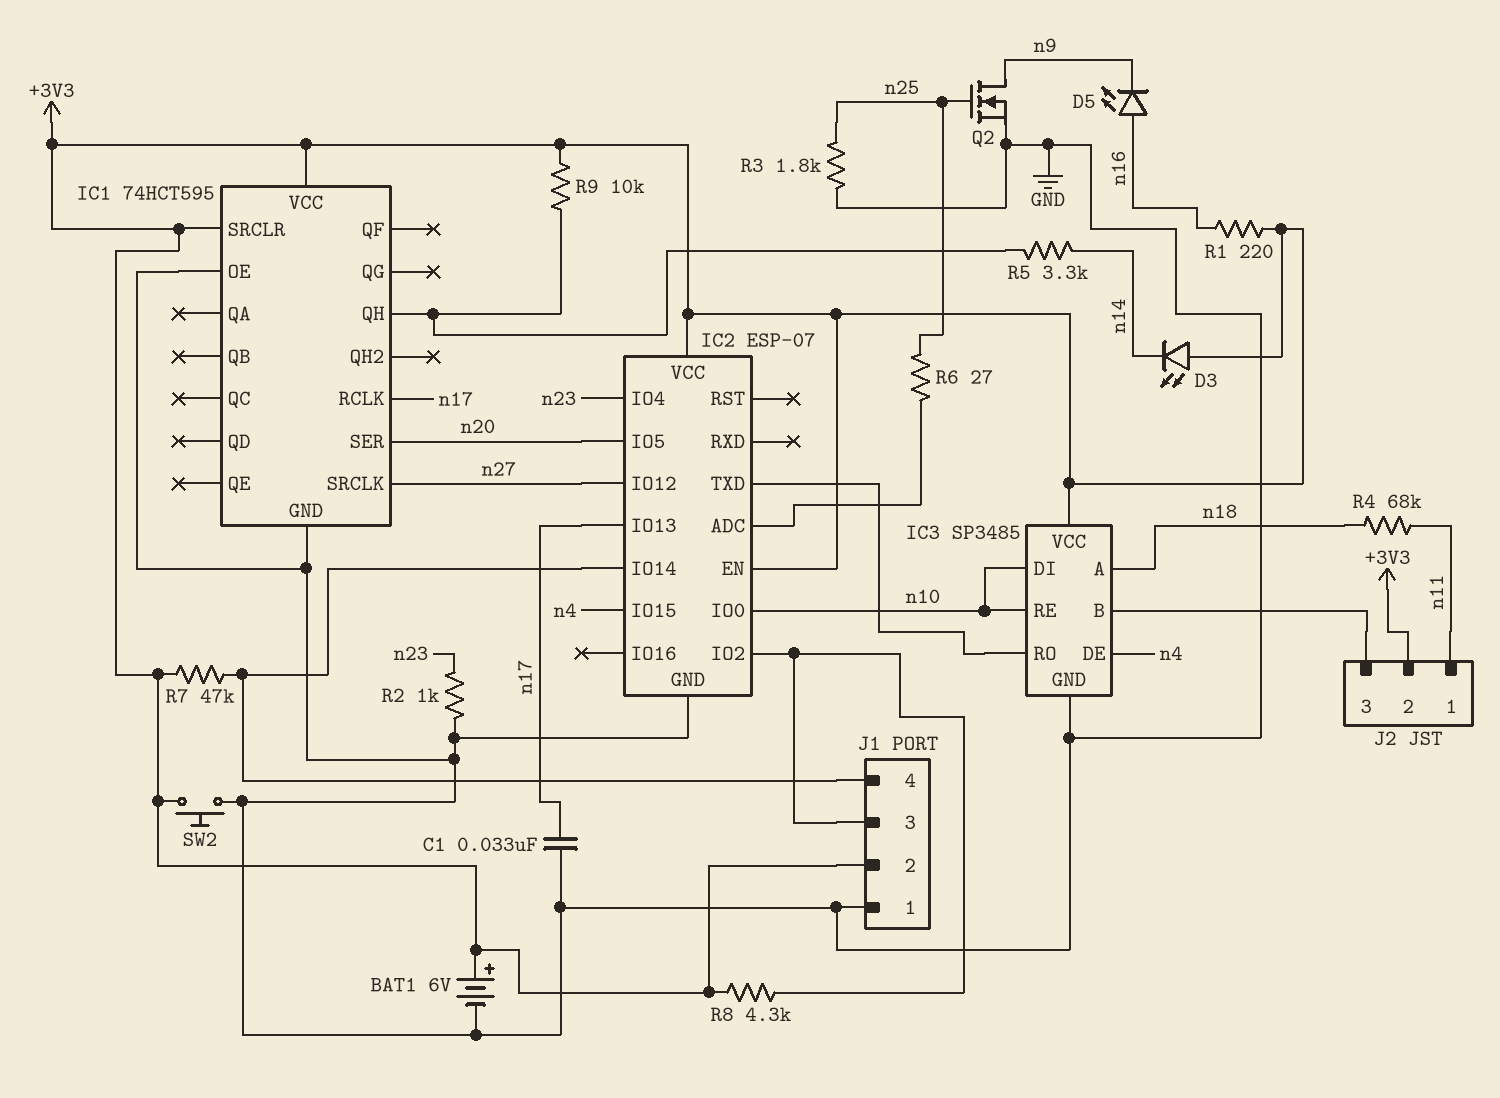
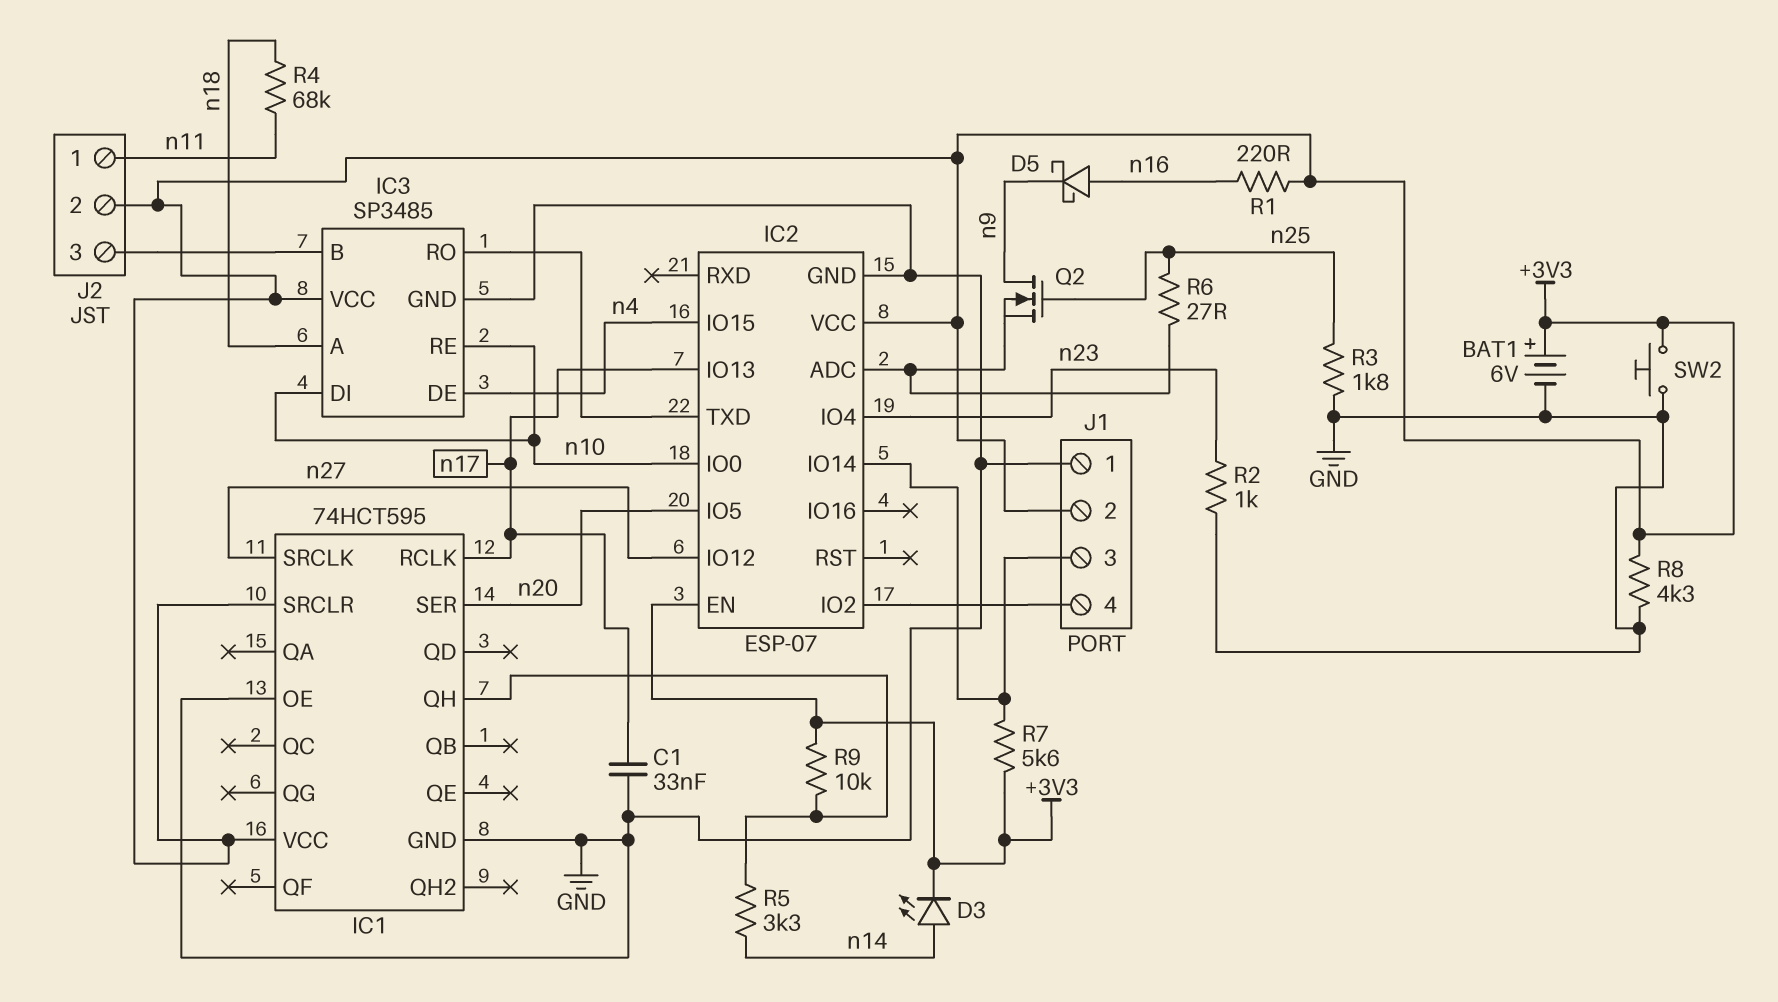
D3: LED (A +3V3, K n14) -> LED (A n14, K +3V3)
D5: LED (A n16, K n9) -> schottky (A n16, K n9)
J1 pin 3: IC2/IO2 -> IC2/IO14
J1 pin 4: IC2/IO14 -> IC2/IO2
Q2: NMOS (G n25, D n9, S GND) -> NMOS (G n25, D n9, S IC2/ADC)
R7: 47k (+3V3, IC2/IO14) -> 5.6k (+3V3, IC2/IO14)
R8: 4.3k (+3V3, IC2/IO2) -> 4.3k (+3V3, GND)

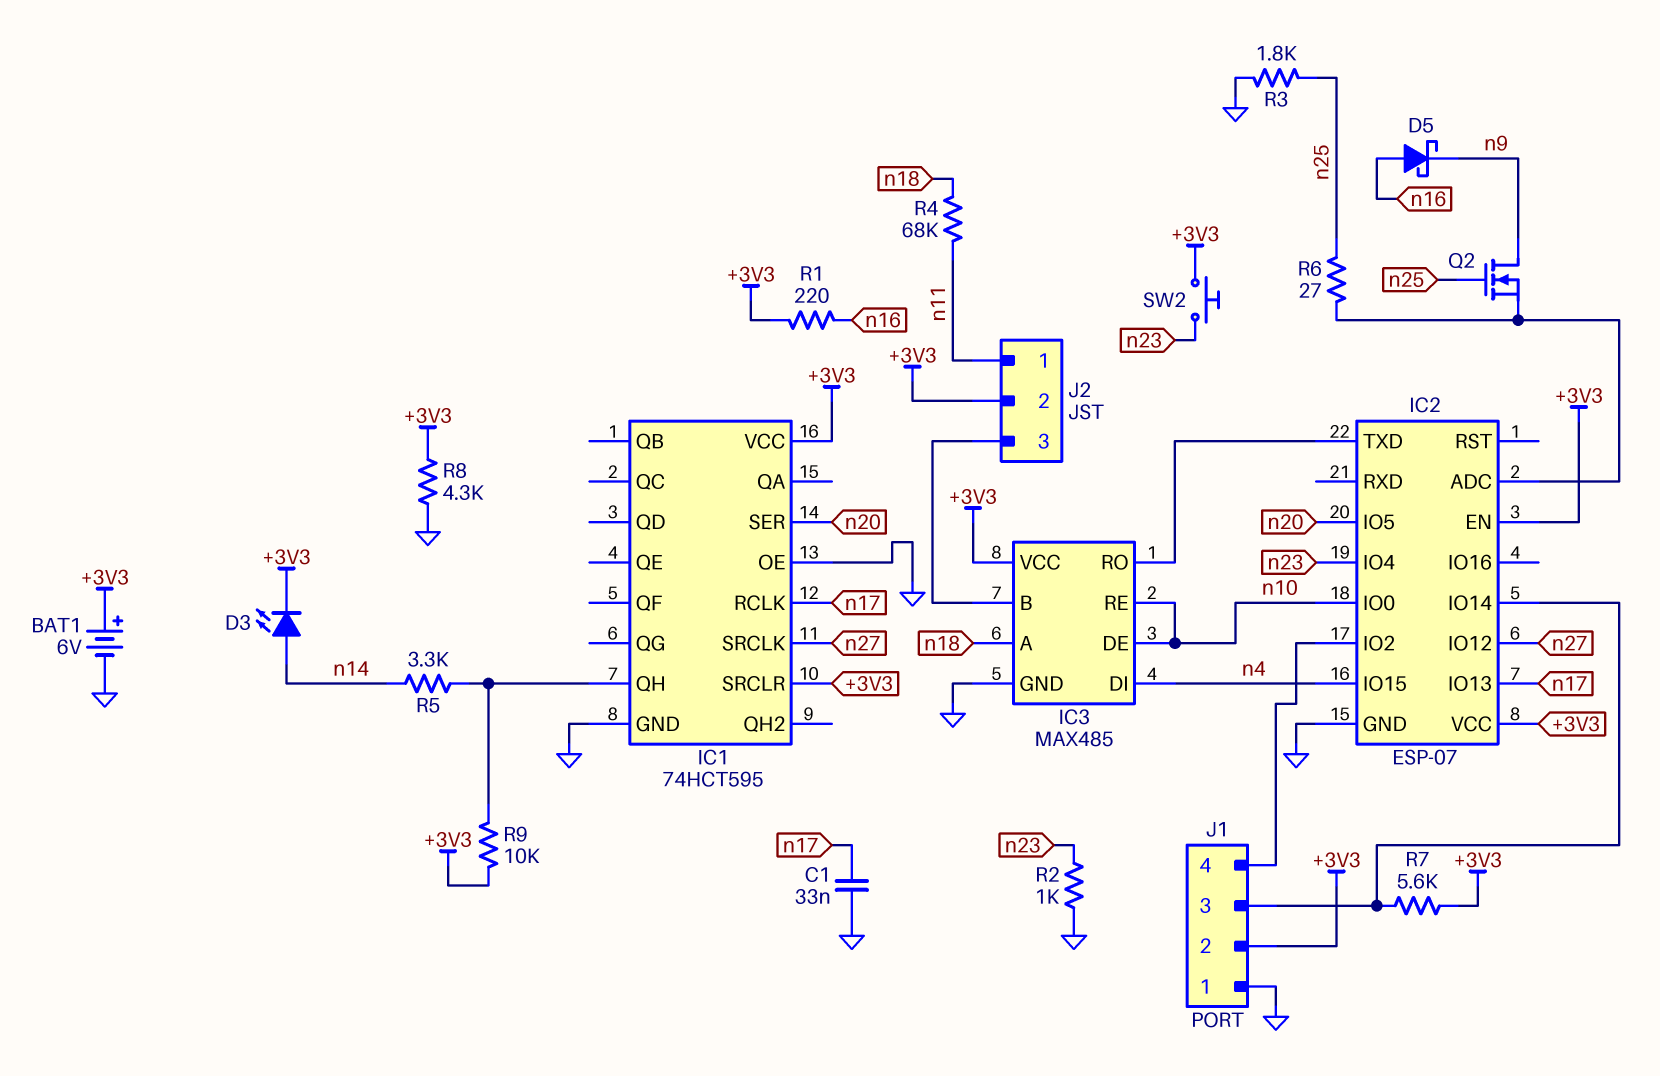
IC3: SP3485 -> MAX485
IC3 pin DE: n4 -> n10
IC3 pin DI: n10 -> n4
SW2: button (+3V3, GND) -> button (+3V3, n23)

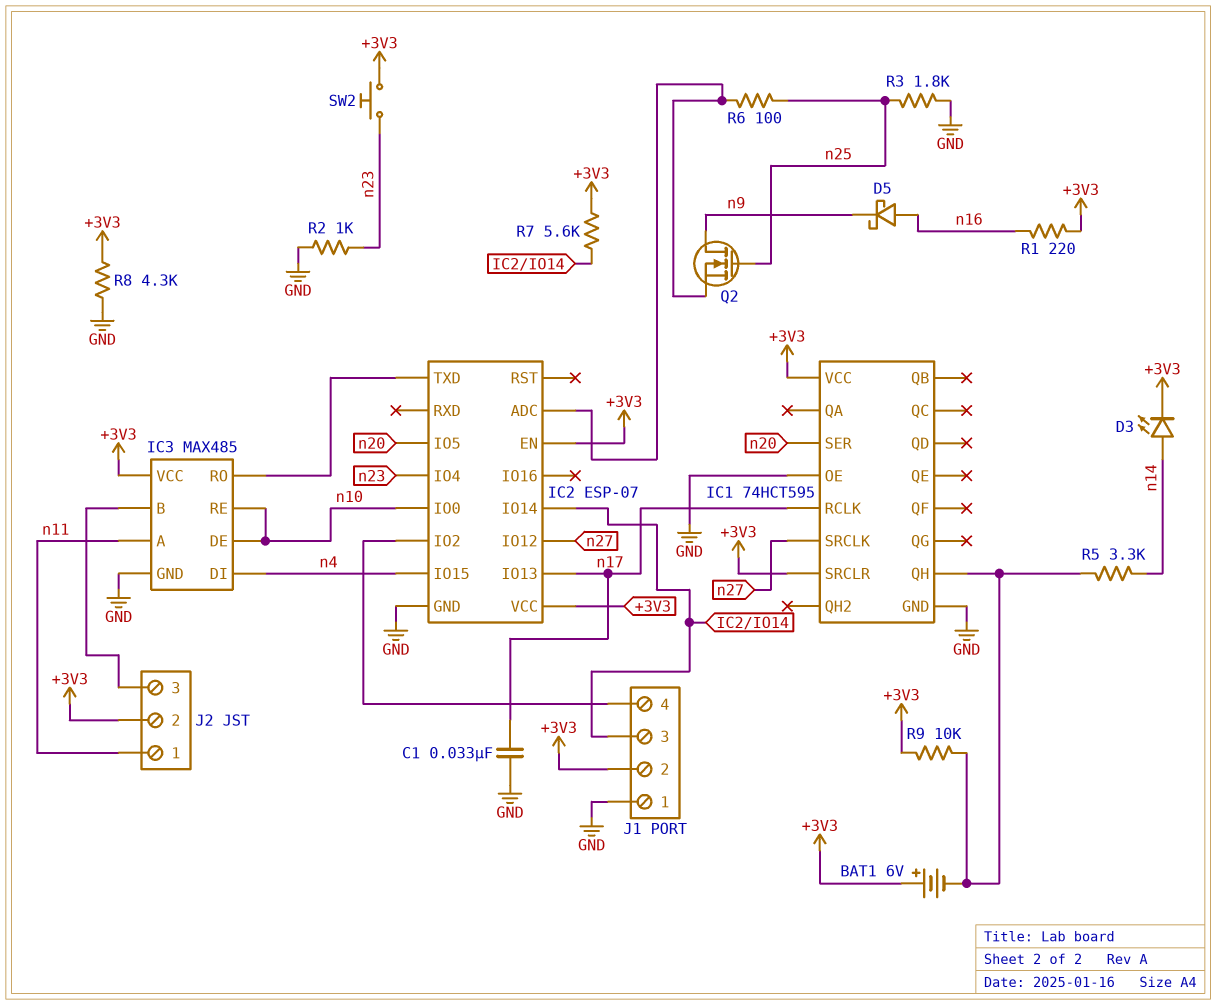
BAT1: 6V (plus +3V3, minus GND) -> 6V (plus +3V3, minus IC1/QH)
IC3 pin A: n18 -> n11
R4: 68k (n11, n18) -> none
R6: 27 (IC2/ADC, n25) -> 100 (IC2/ADC, n25)

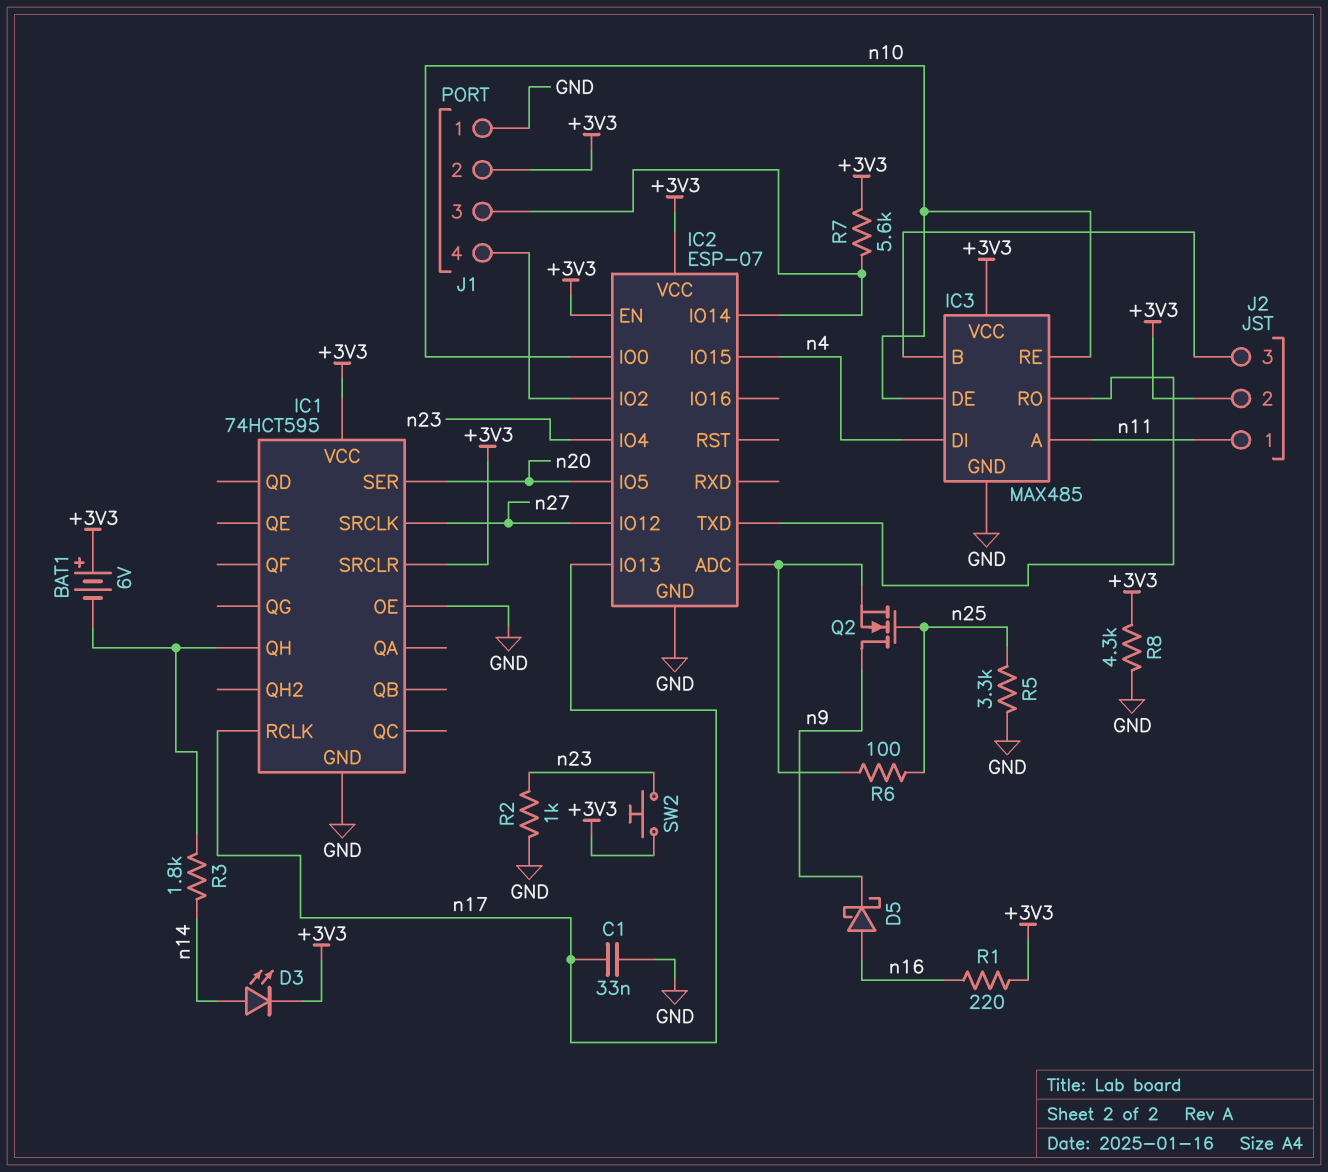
R3: 1.8k (GND, n25) -> 1.8k (IC1/QH, n14)
R5: 3.3k (IC1/QH, n14) -> 3.3k (GND, n25)
R9: 10k (+3V3, IC1/QH) -> none

